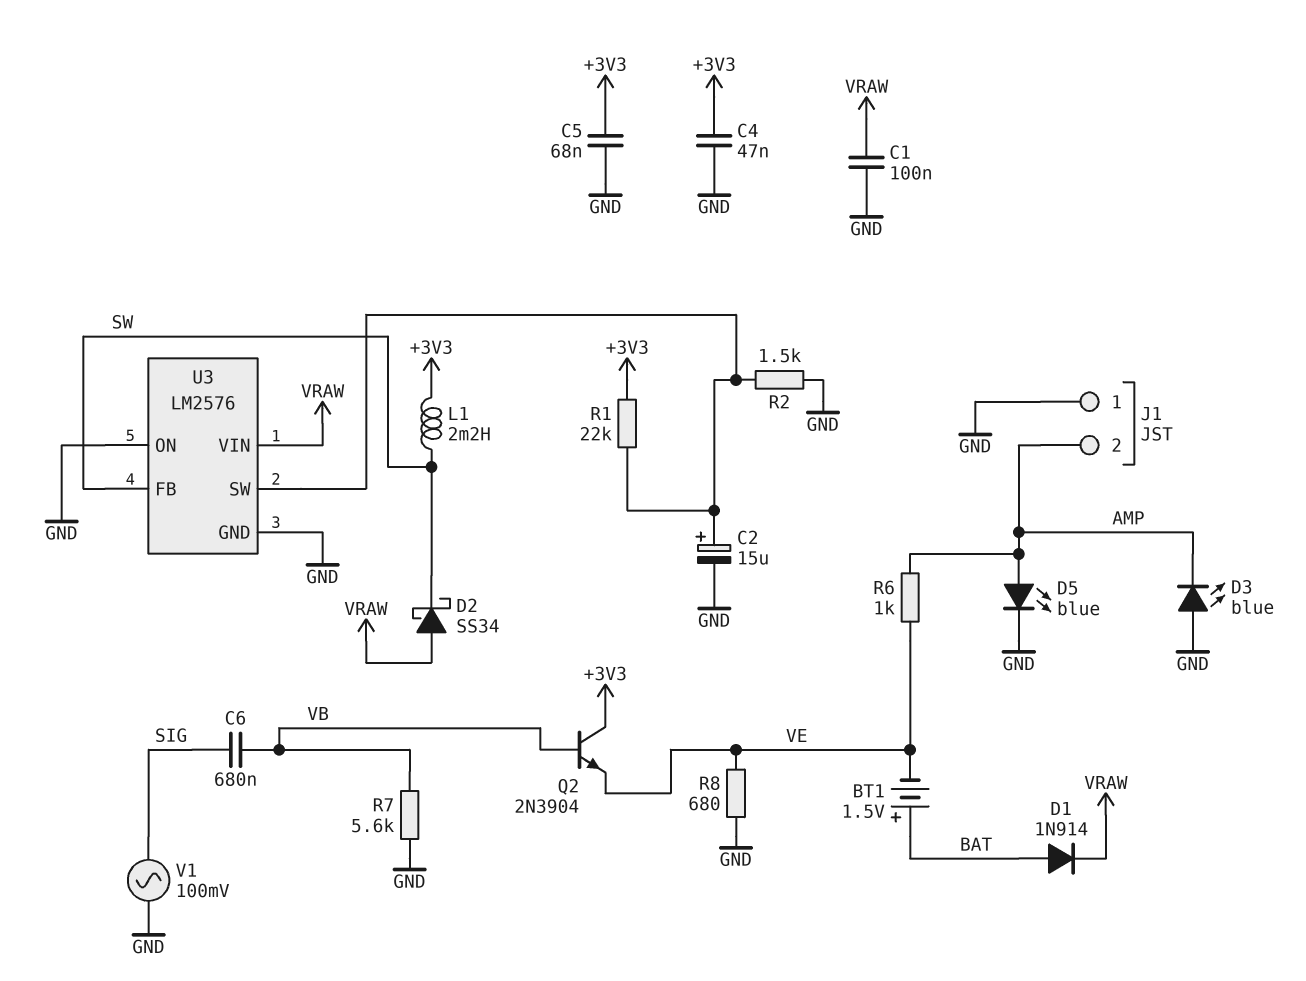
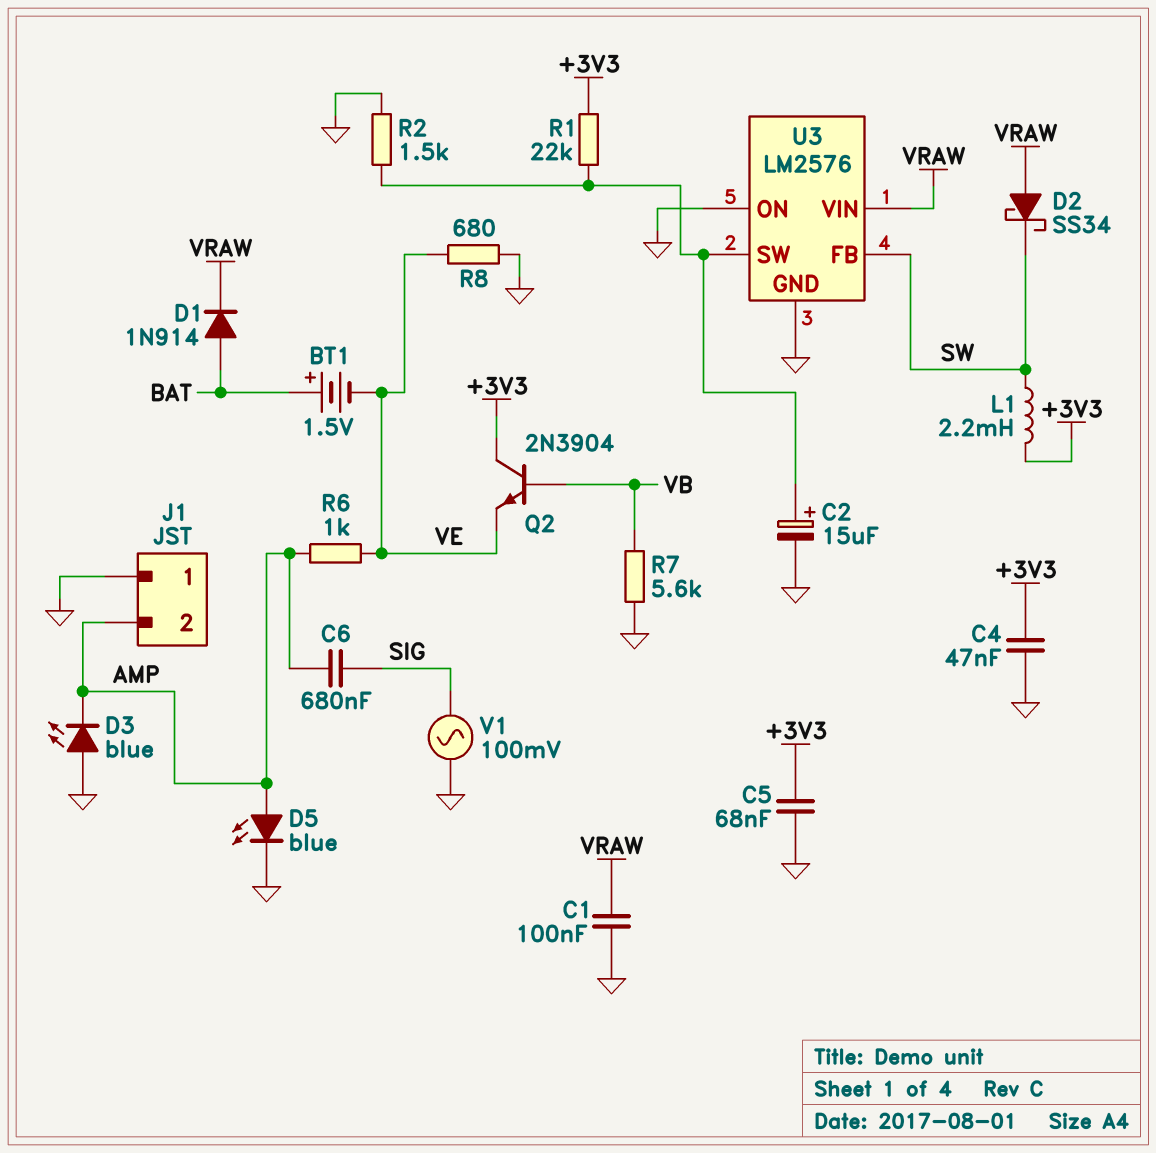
C6: 680nF (SIG, VB) -> 680nF (AMP, SIG)

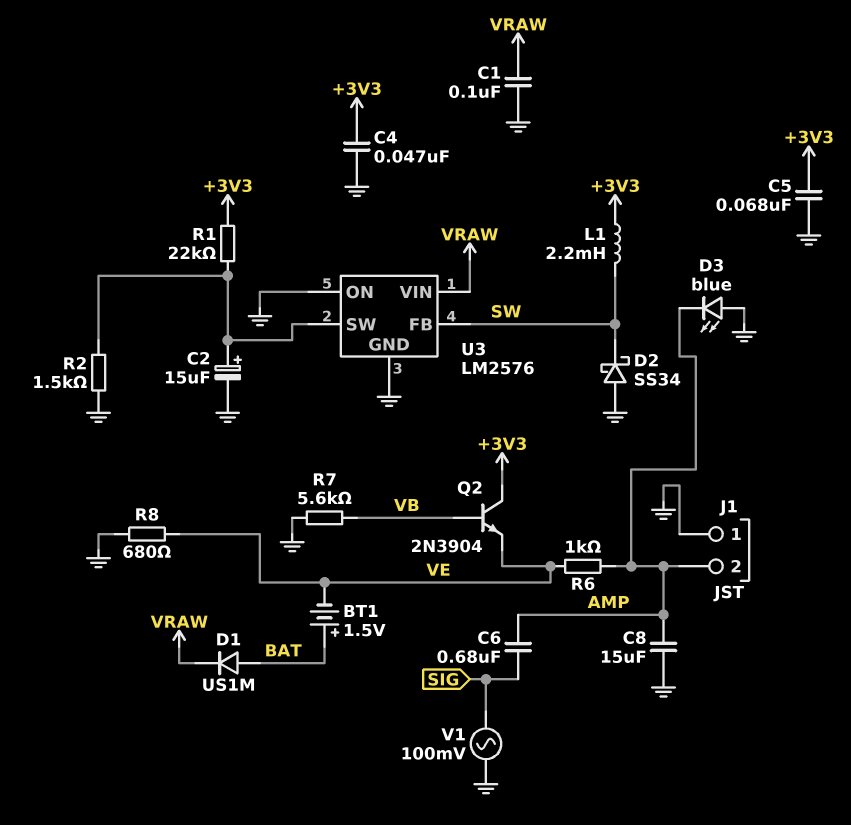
C8: none -> 15uF (AMP, GND)
D1: diode 1N914 (A BAT, K VRAW) -> diode US1M (A BAT, K VRAW)
D2: schottky SS34 (A VRAW, K SW) -> schottky SS34 (A GND, K SW)
D5: LED blue (A AMP, K GND) -> none

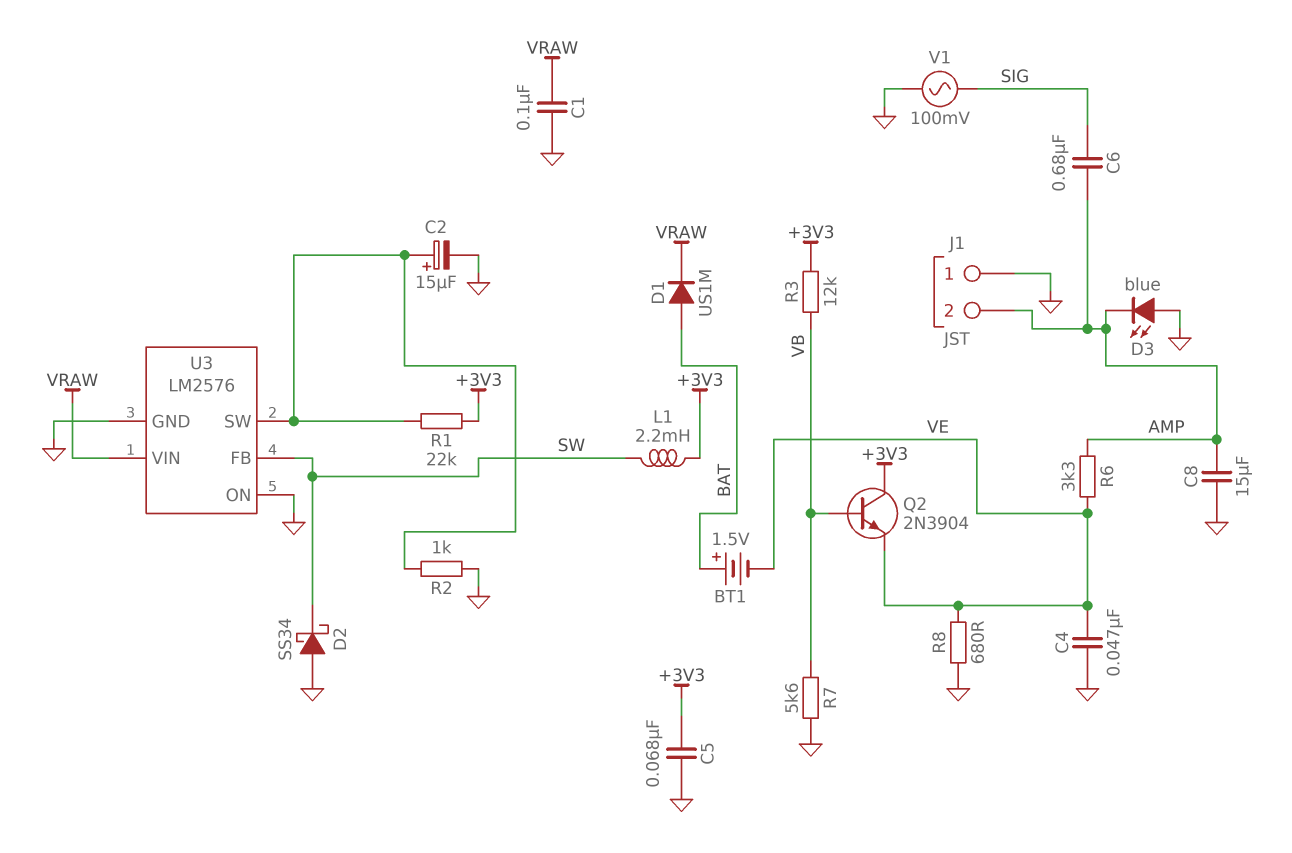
C4: 47nF (+3V3, GND) -> 47nF (GND, VE)
R2: 1.5k (GND, U3/SW) -> 1k (GND, U3/SW)
R3: none -> 12k (+3V3, VB)
R6: 1k (AMP, VE) -> 3.3k (AMP, VE)

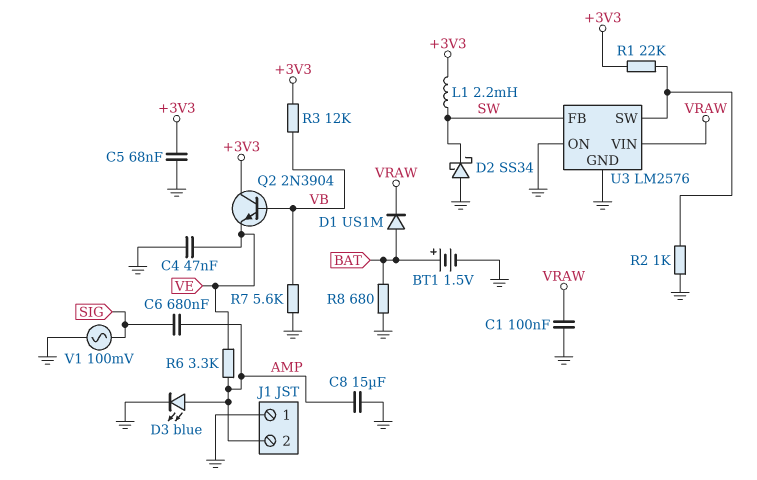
BT1: 1.5V (plus BAT, minus VE) -> 1.5V (plus BAT, minus GND)
C2: 15uF (plus U3/SW, minus GND) -> none
D3: LED blue (A GND, K AMP) -> LED blue (A AMP, K GND)
R8: 680 (GND, VE) -> 680 (BAT, GND)

